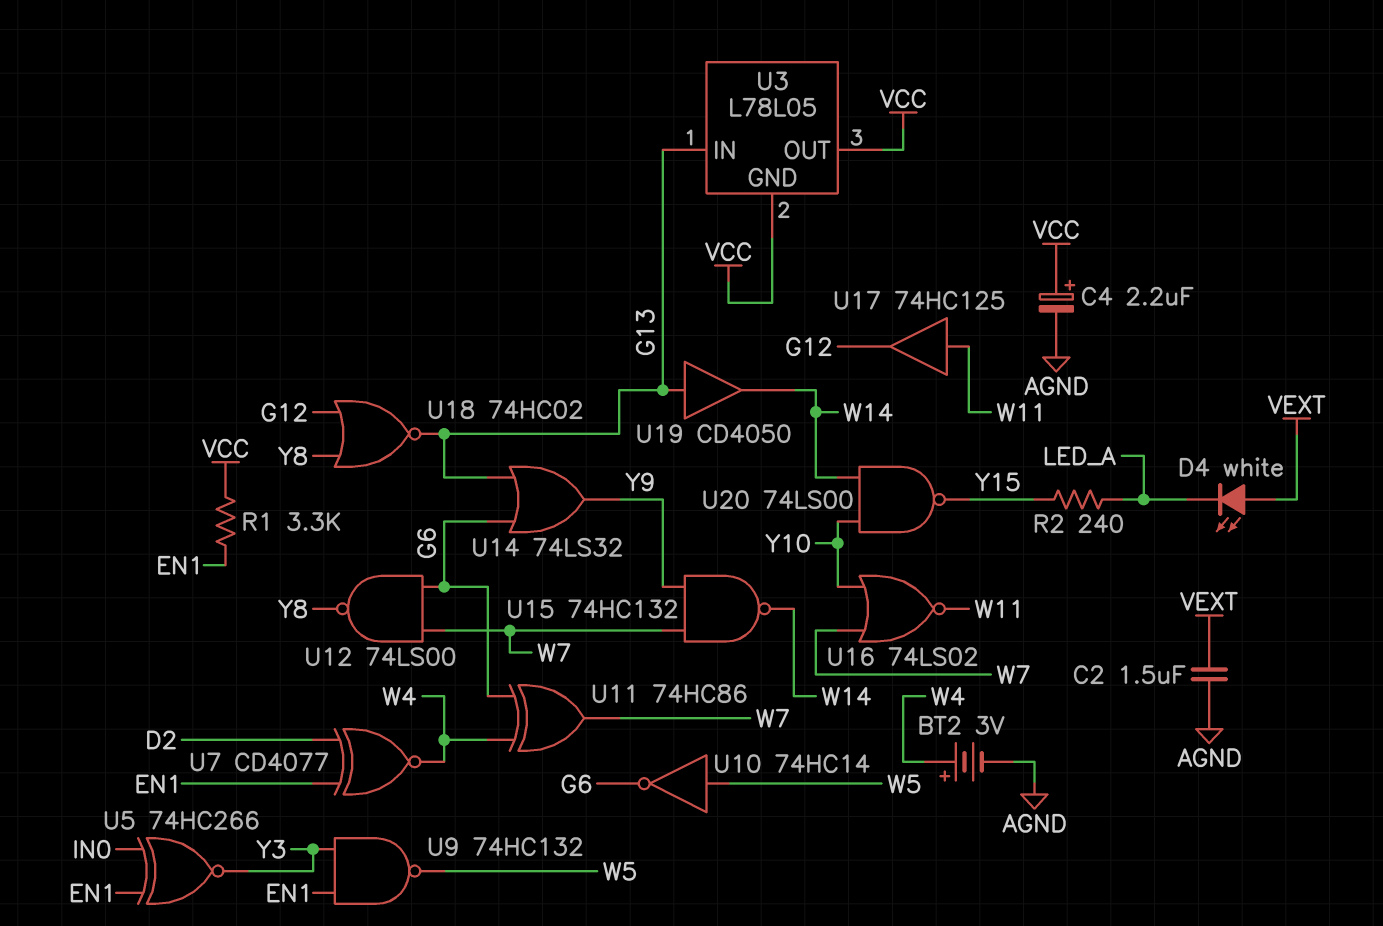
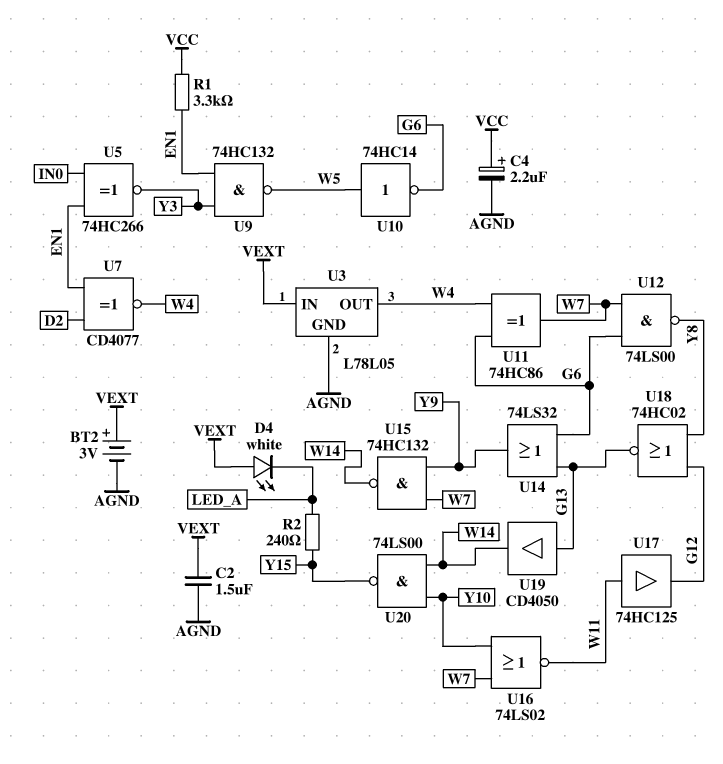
BT2: 3V (plus W4, minus AGND) -> 3V (plus VEXT, minus AGND)
U3 pin GND: VCC -> AGND
U3 pin IN: G13 -> VEXT
U3 pin OUT: VCC -> W4

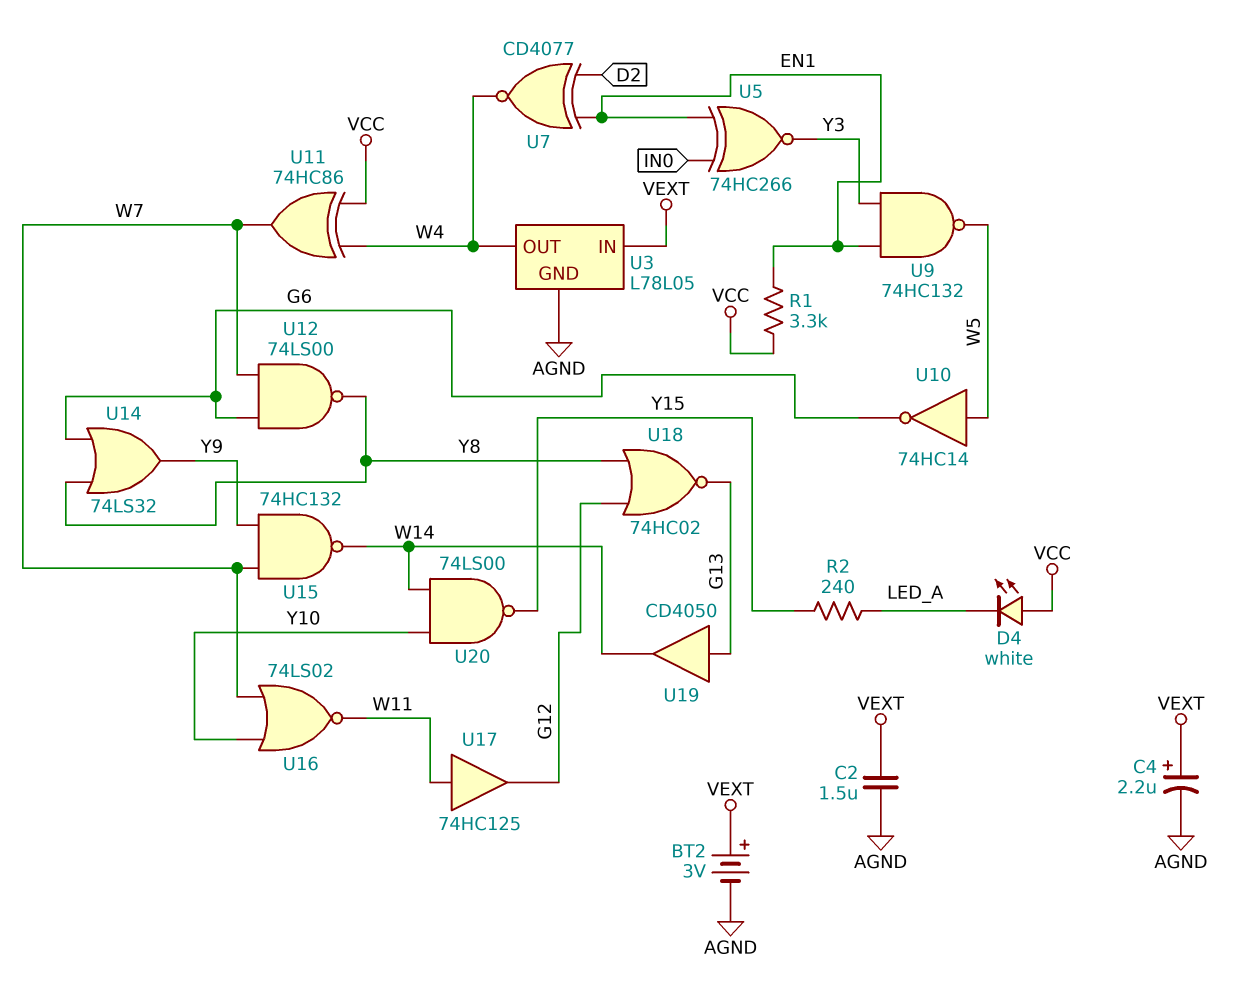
C4: 2.2uF (plus VCC, minus AGND) -> 2.2uF (plus VEXT, minus AGND)
D4: LED white (A VEXT, K LED_A) -> LED white (A VCC, K LED_A)
U11: XOR 74HC86 (in G6, in W4, out W7) -> XOR 74HC86 (in VCC, in W4, out W7)
U14: OR 74LS32 (in G6, in G13, out Y9) -> OR 74LS32 (in G6, in Y8, out Y9)

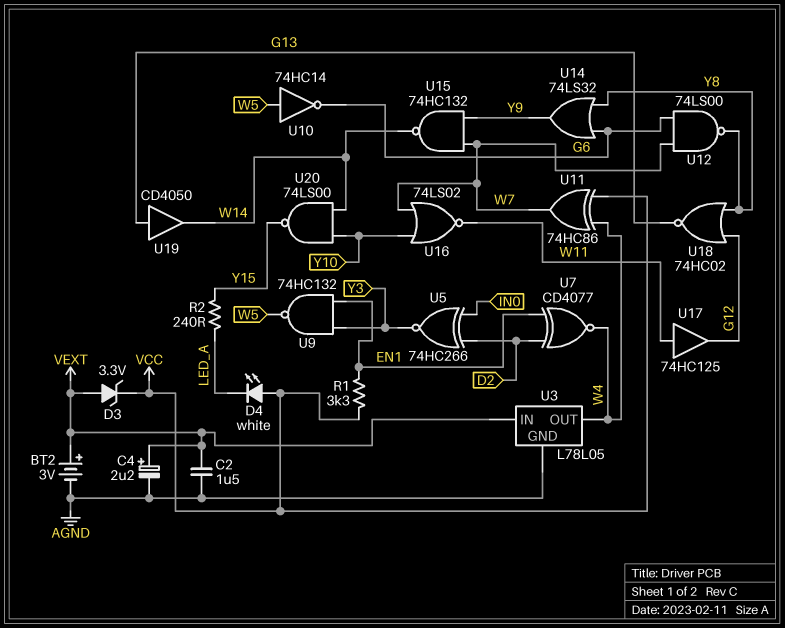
D3: none -> zener 3.3V (A VEXT, K VCC)
U5: XNOR 74HC266 (in EN1, in IN0, out Y3) -> XNOR 74HC266 (in D2, in IN0, out Y3)

